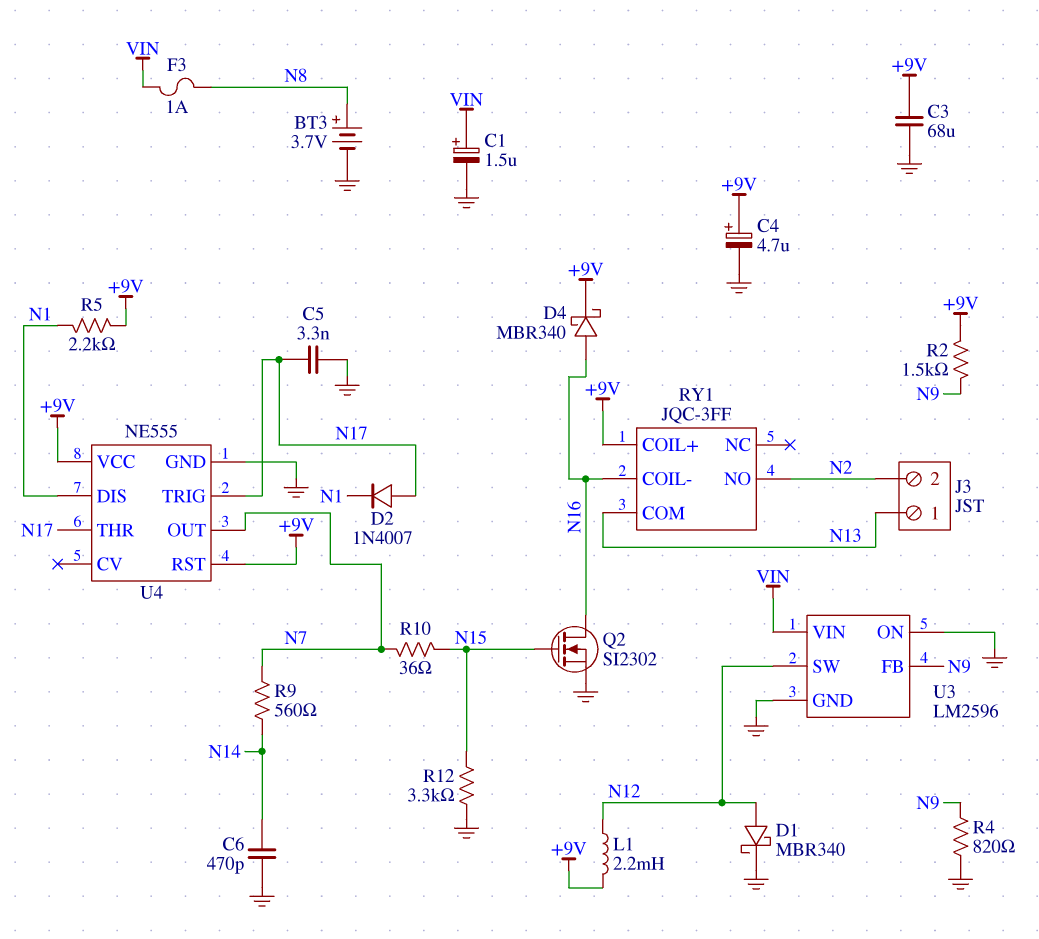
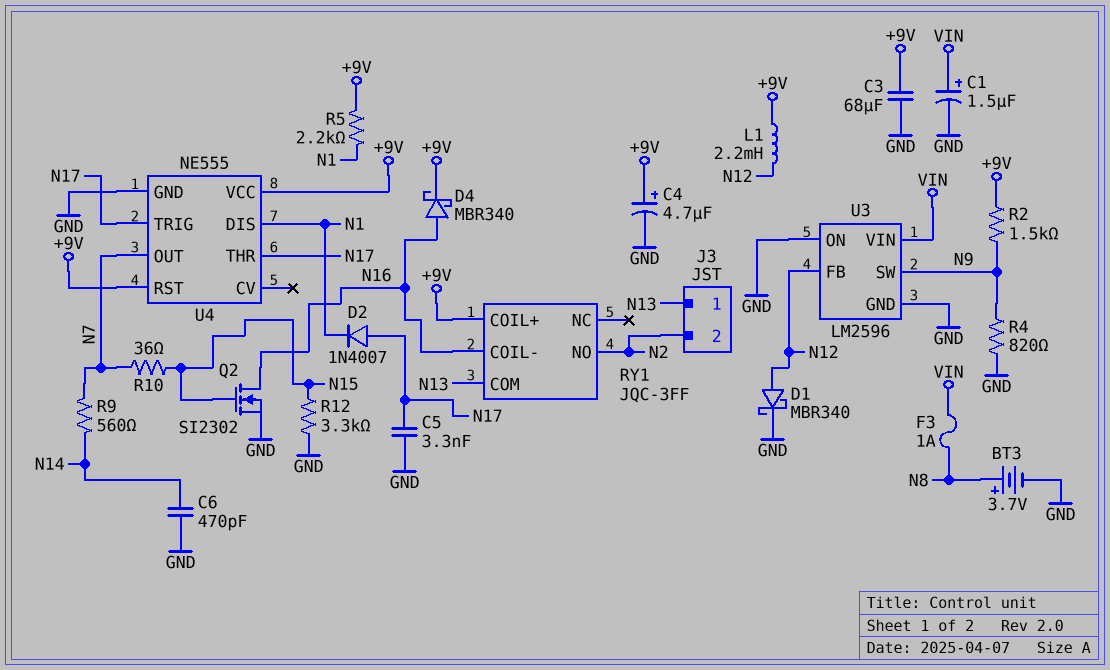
U3 pin FB: N9 -> N12
U3 pin SW: N12 -> N9

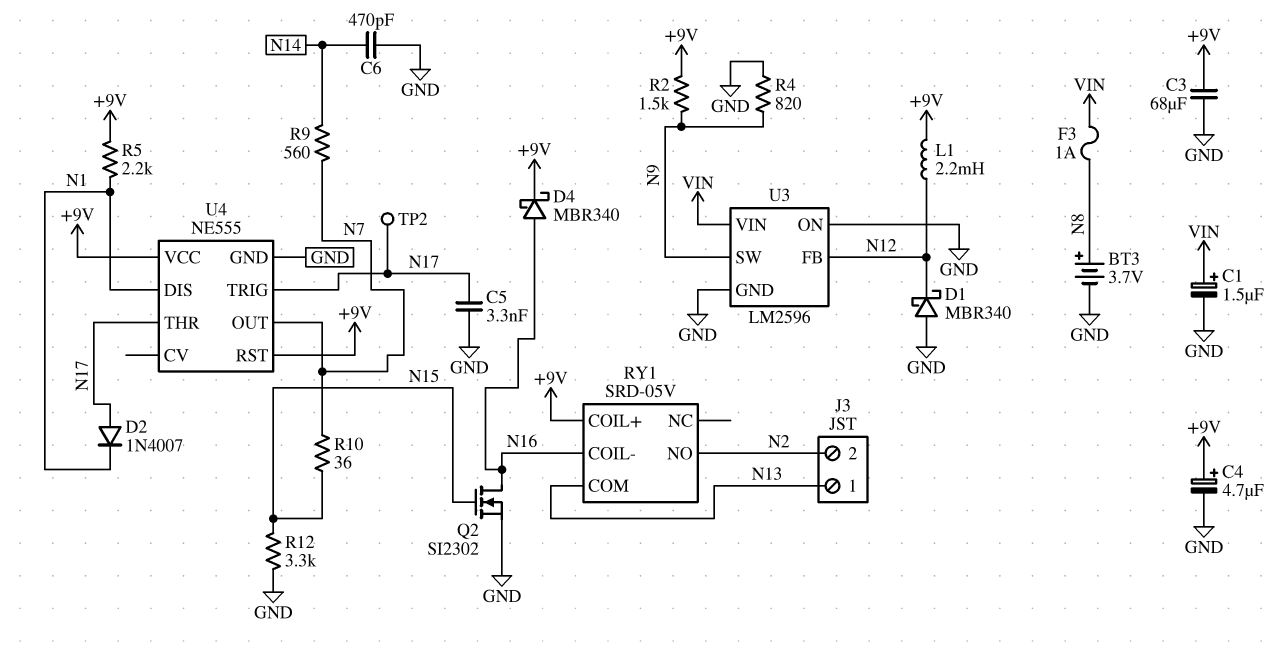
D1: schottky MBR340 (A N12, K GND) -> schottky MBR340 (A GND, K N12)
RY1: JQC-3FF -> SRD-05V
TP2: none -> test point (N17)

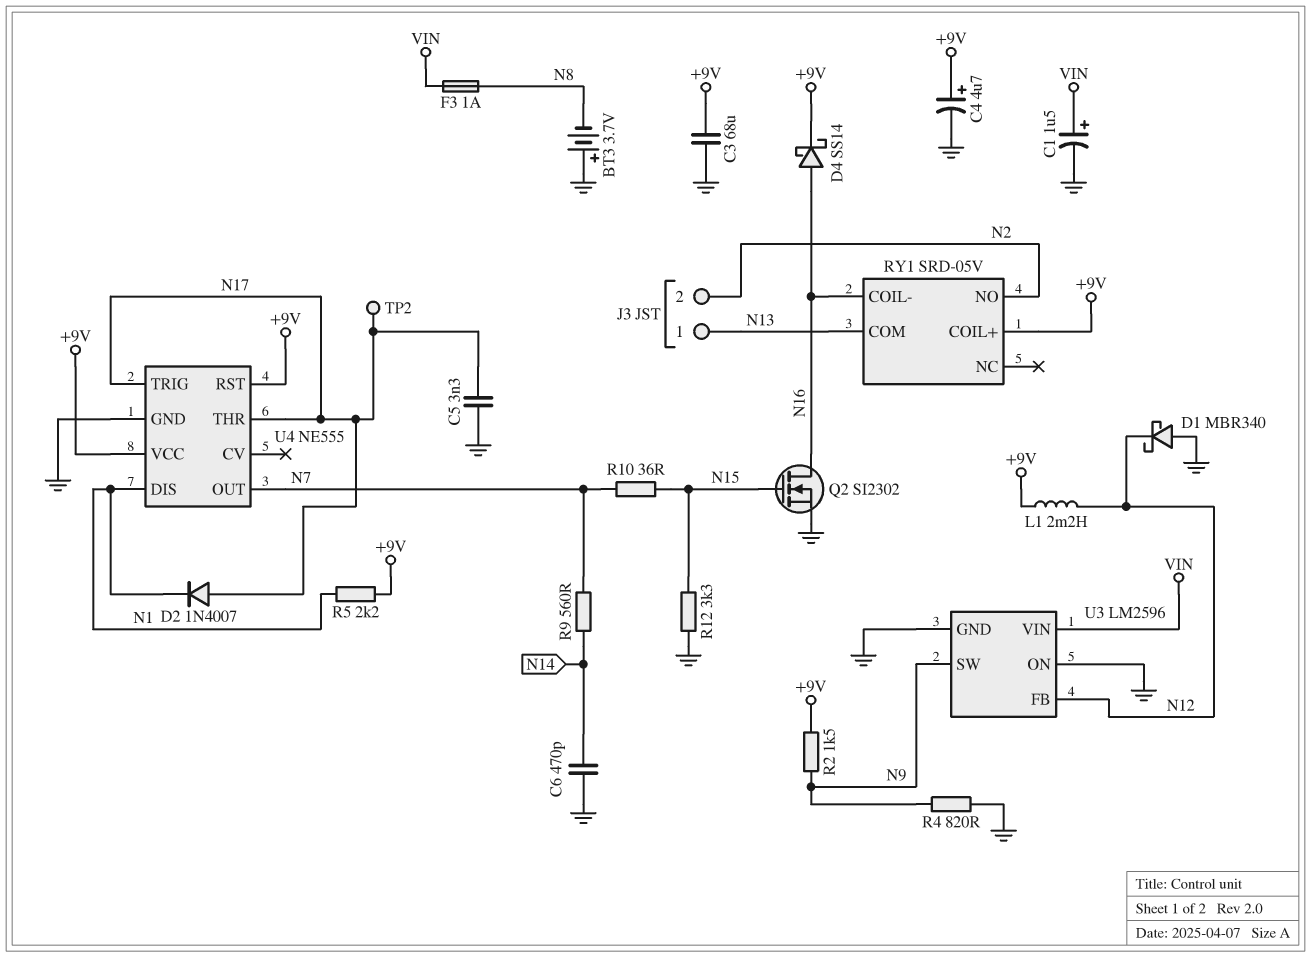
BT3: 3.7V (plus N8, minus GND) -> 3.7V (plus GND, minus N8)
D4: schottky MBR340 (A N16, K +9V) -> schottky SS14 (A N16, K +9V)

